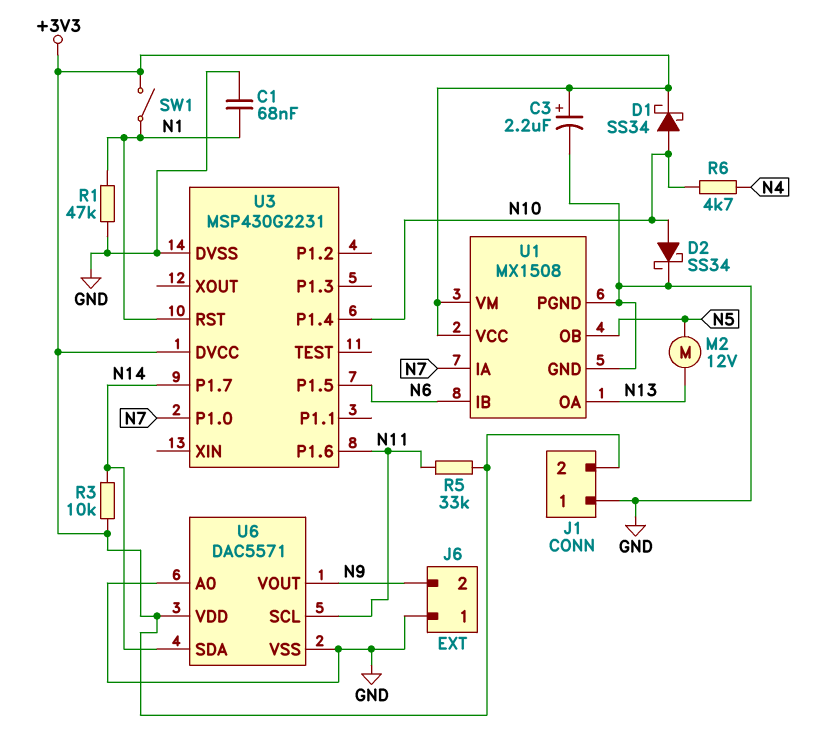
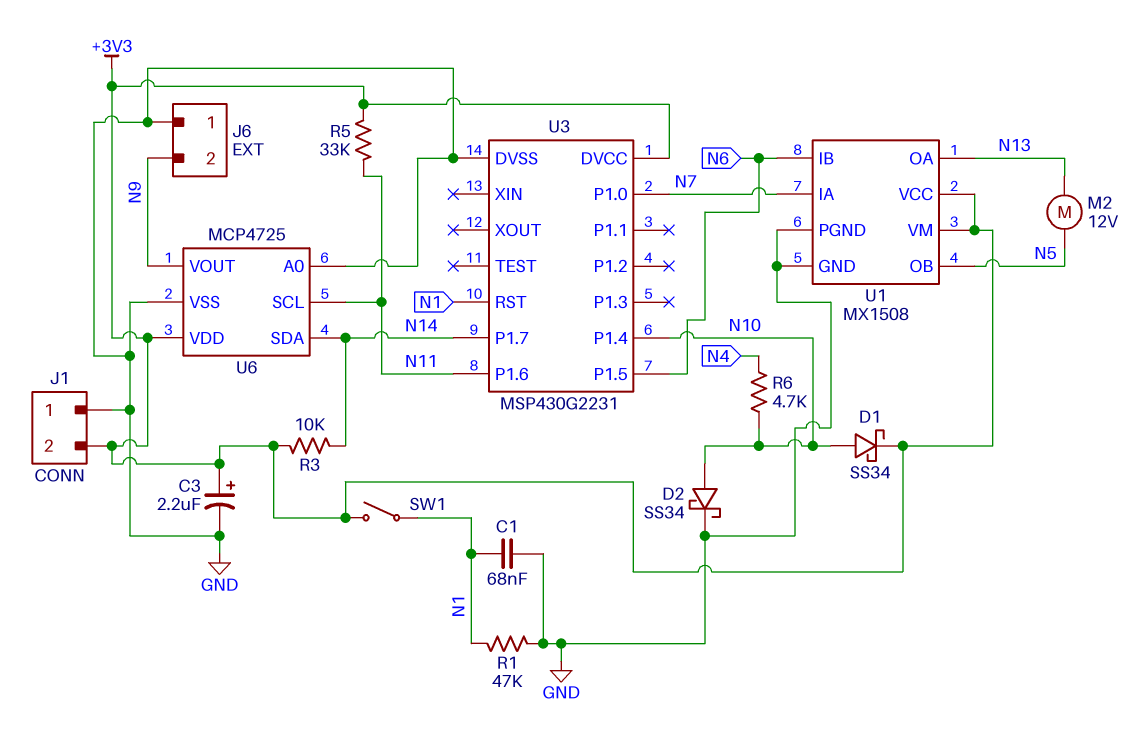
U6: DAC5571 -> MCP4725

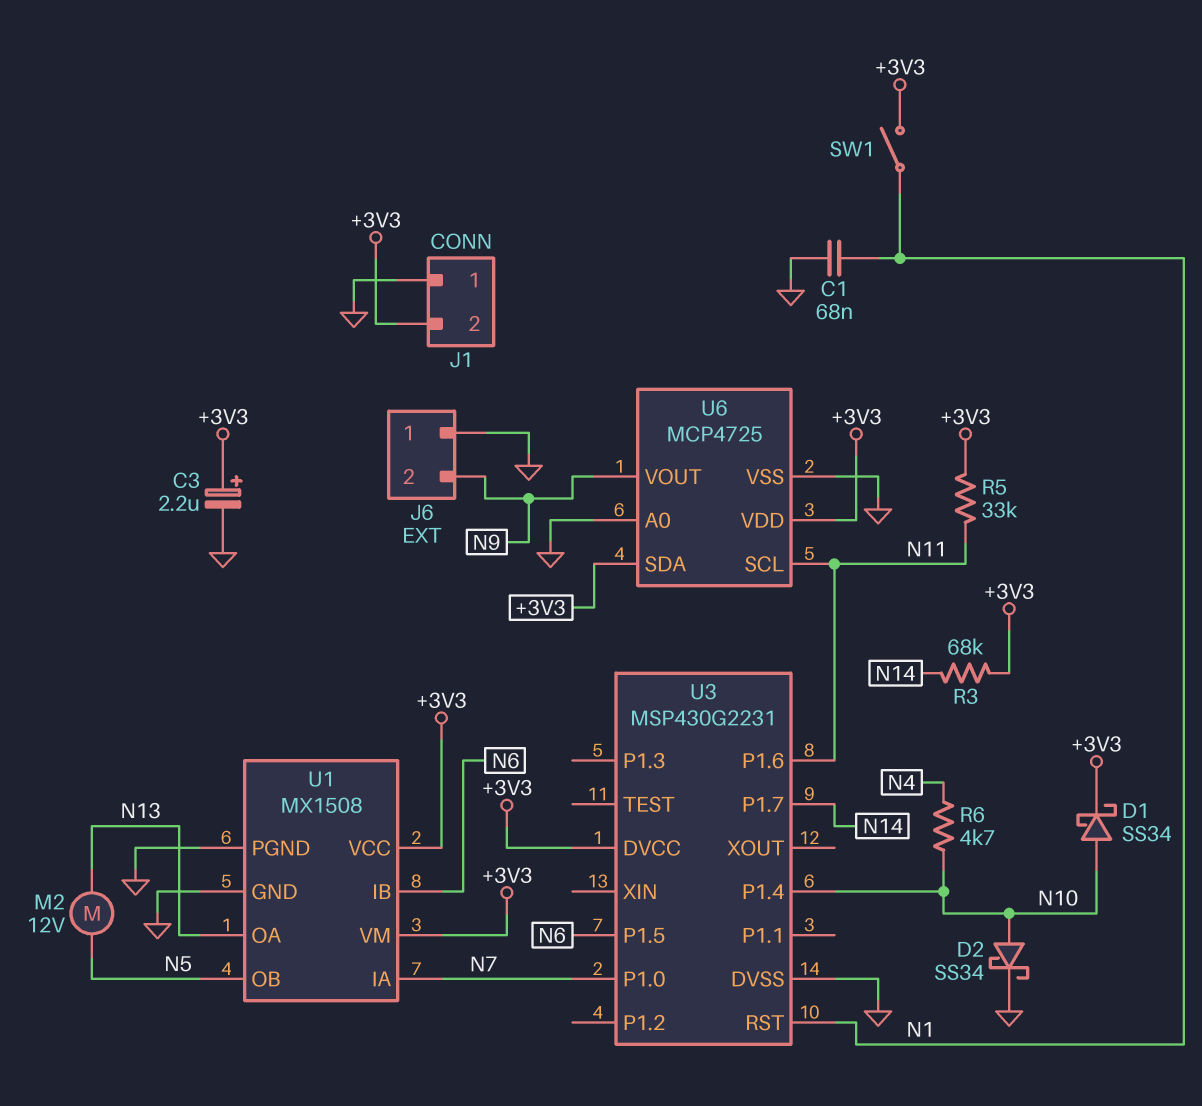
R1: 47k (GND, N1) -> none
R3: 10k (+3V3, N14) -> 68k (+3V3, N14)
U6 pin SDA: N14 -> +3V3

